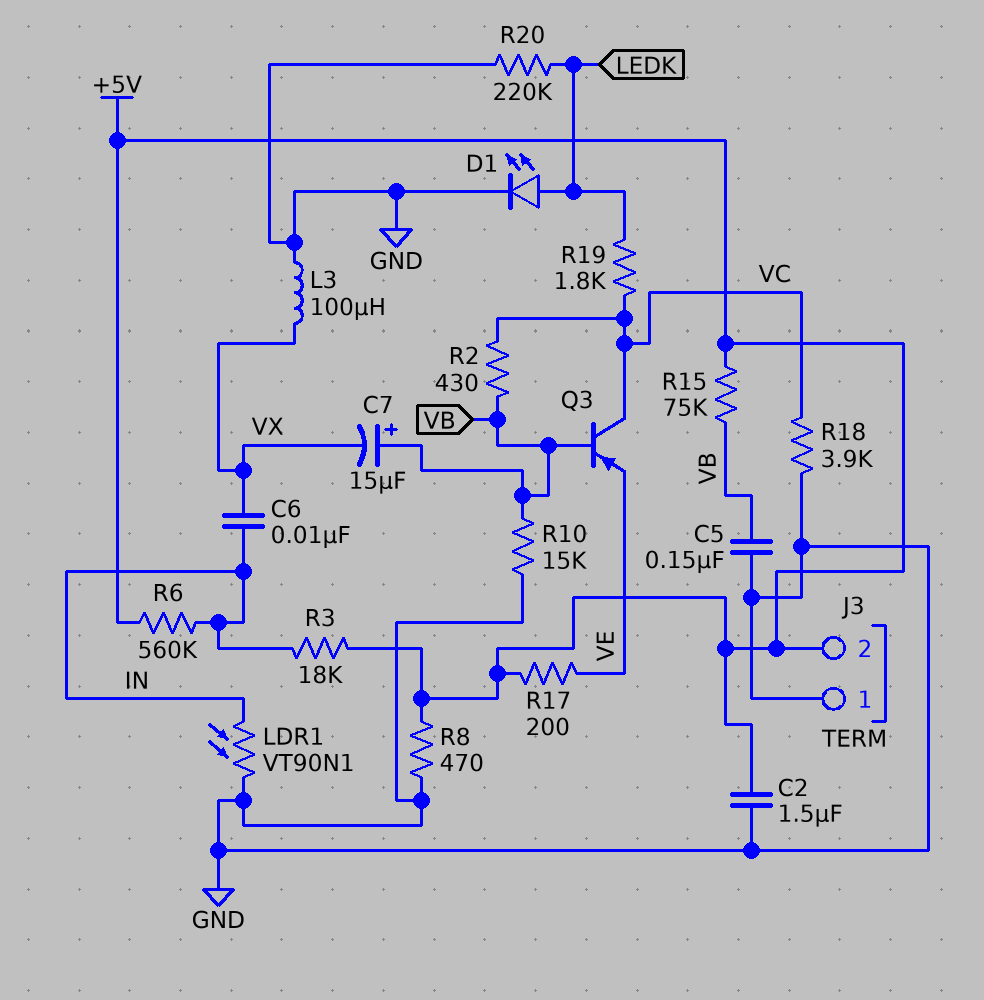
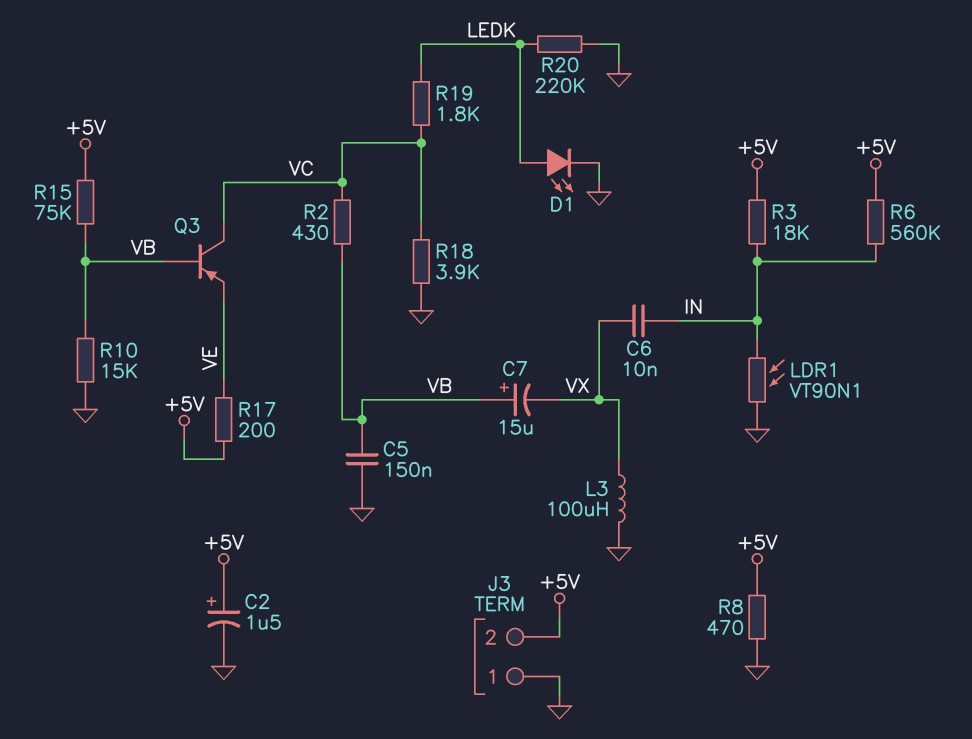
C2: 1.5uF (+5V, GND) -> 1.5uF (plus +5V, minus GND)

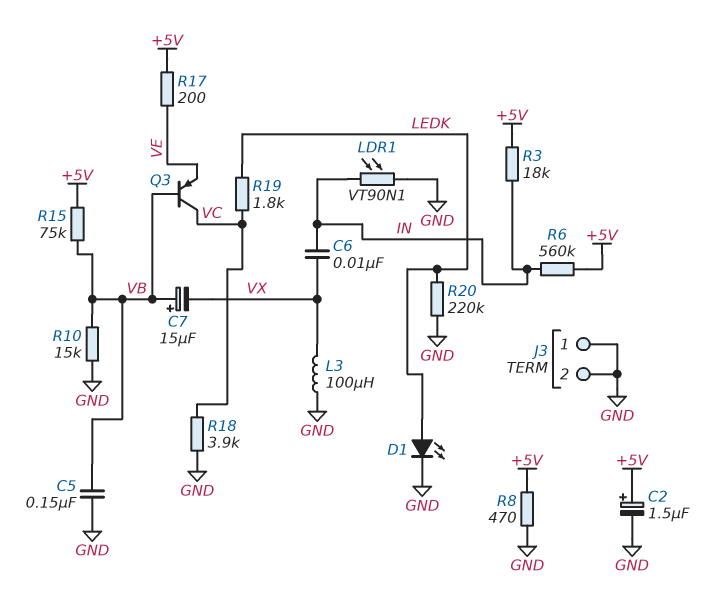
J3 pin 2: +5V -> GND
R2: 430 (VB, VC) -> none

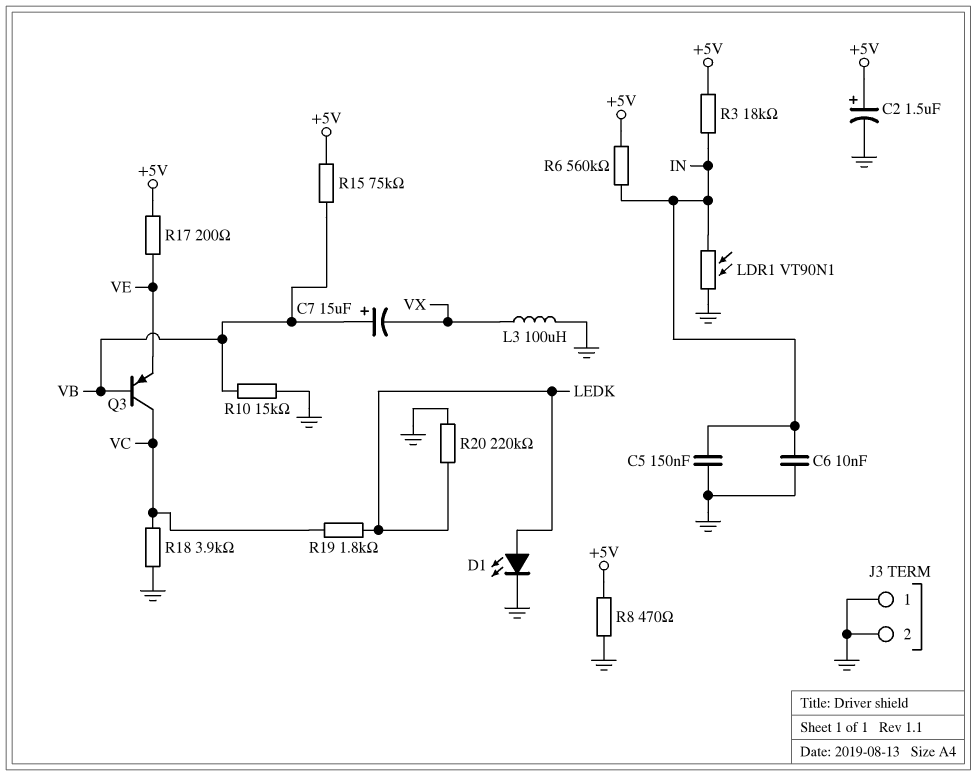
C5: 150nF (GND, VB) -> 150nF (GND, IN)
C6: 10nF (IN, VX) -> 10nF (GND, IN)

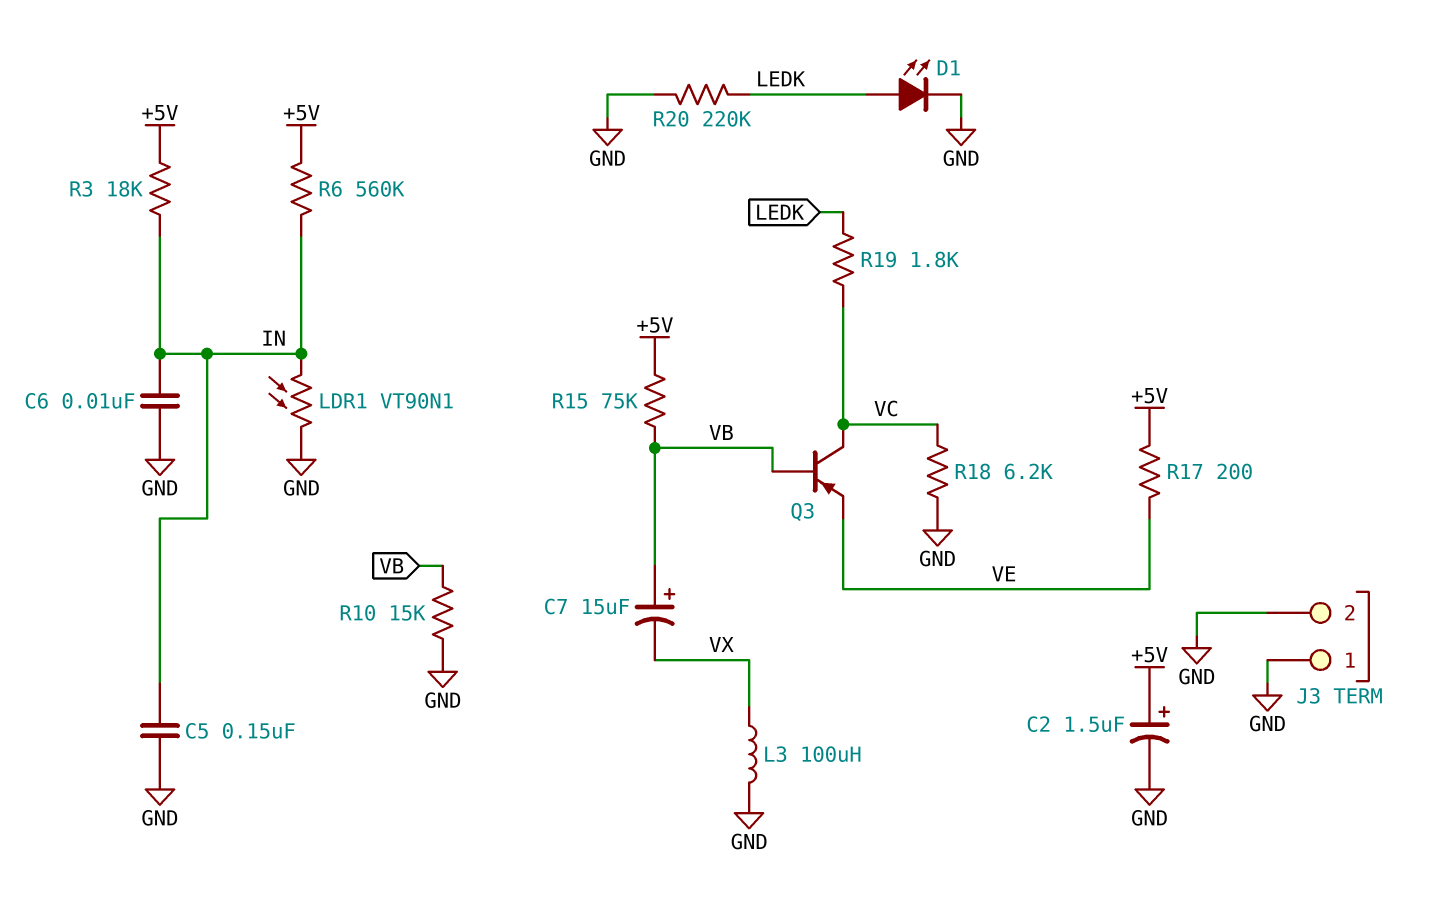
R8: 470 (+5V, GND) -> none
R18: 3.9k (GND, VC) -> 6.2k (GND, VC)

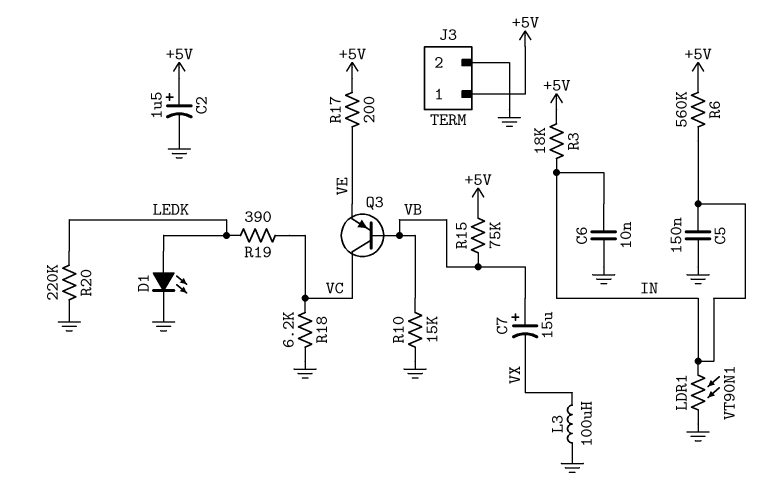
J3 pin 1: GND -> +5V
R19: 1.8k (LEDK, VC) -> 390 (LEDK, VC)

